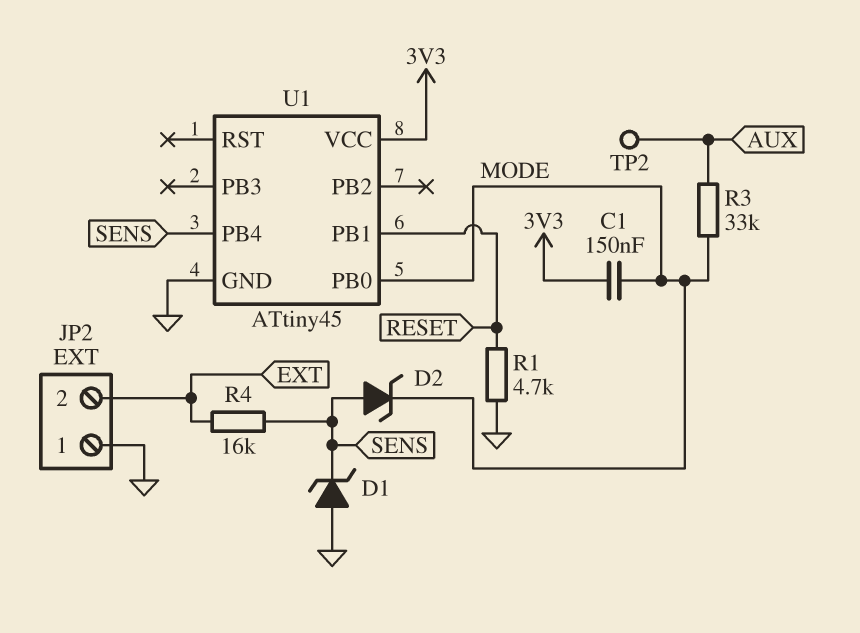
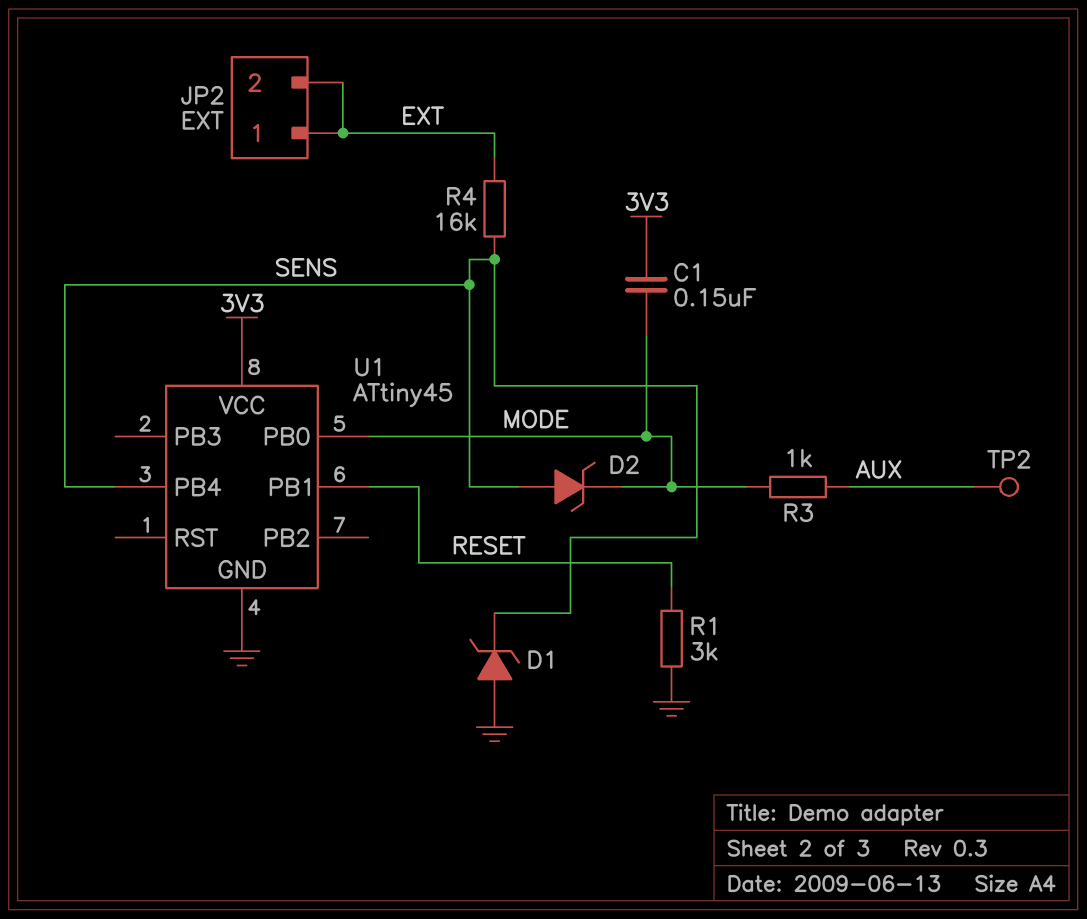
JP2 pin 1: GND -> EXT
R1: 4.7k (GND, RESET) -> 3k (GND, RESET)
R3: 33k (AUX, MODE) -> 1k (AUX, MODE)

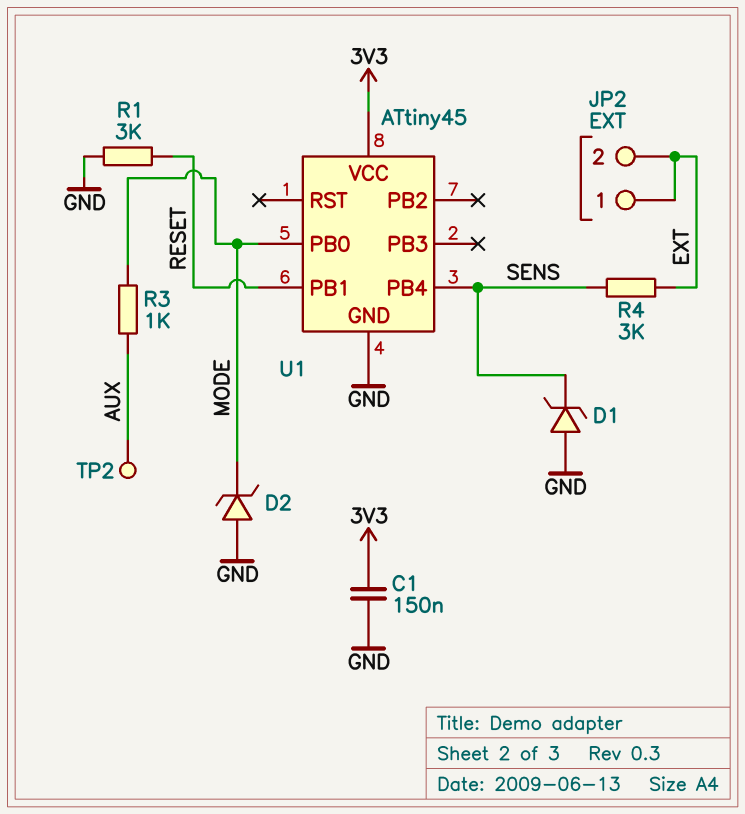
C1: 150nF (3V3, MODE) -> 150nF (3V3, GND)
D2: zener (A SENS, K MODE) -> zener (A GND, K MODE)
R4: 16k (EXT, SENS) -> 3k (EXT, SENS)

